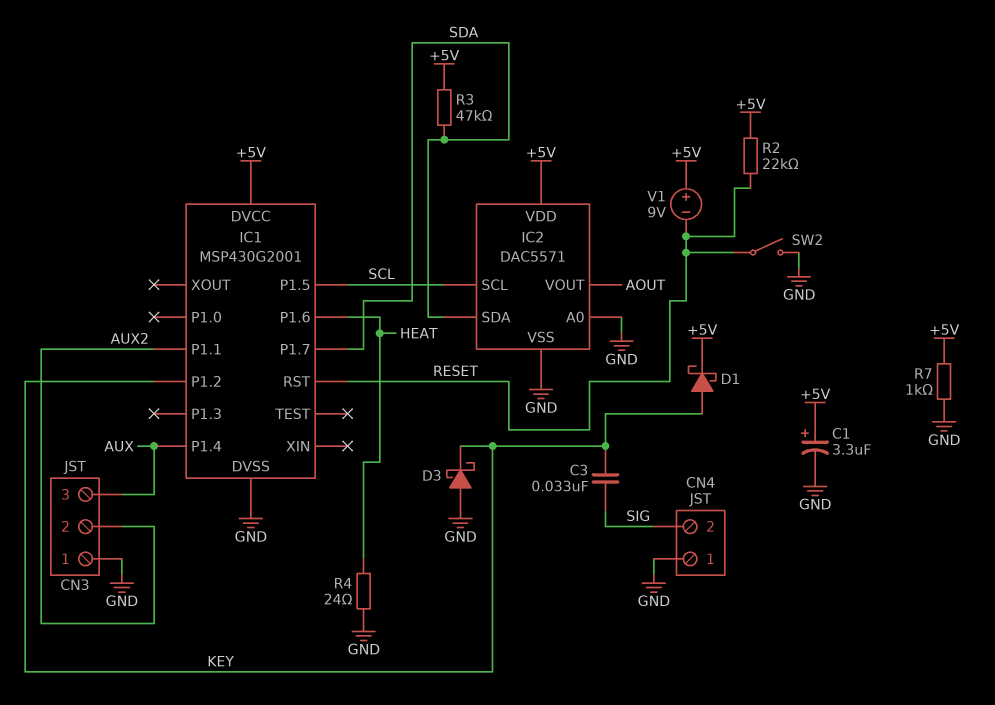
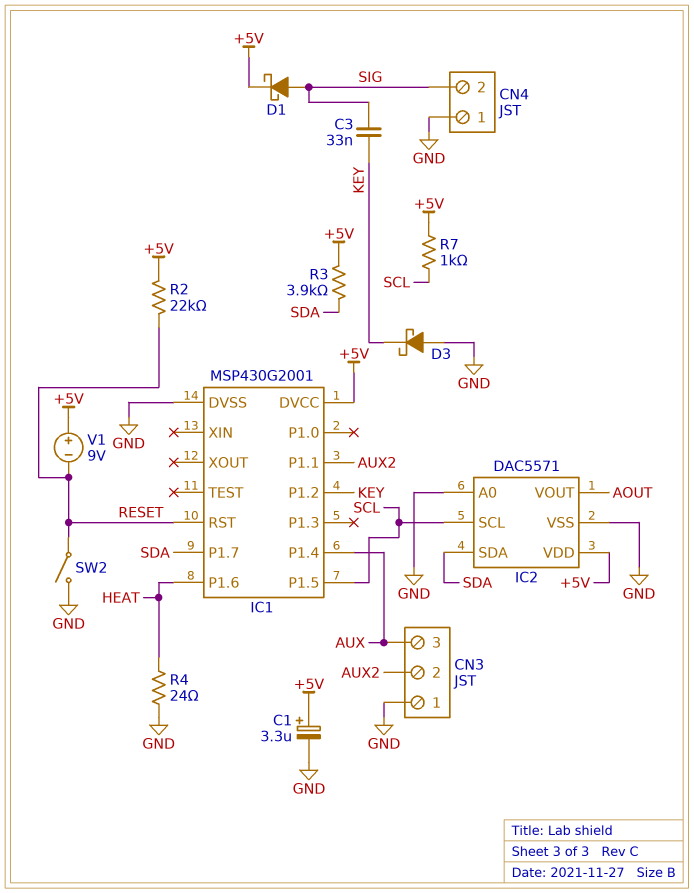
D1: schottky (A KEY, K +5V) -> schottky (A SIG, K +5V)
R3: 47k (+5V, SDA) -> 3.9k (+5V, SDA)
R7: 1k (+5V, GND) -> 1k (+5V, SCL)

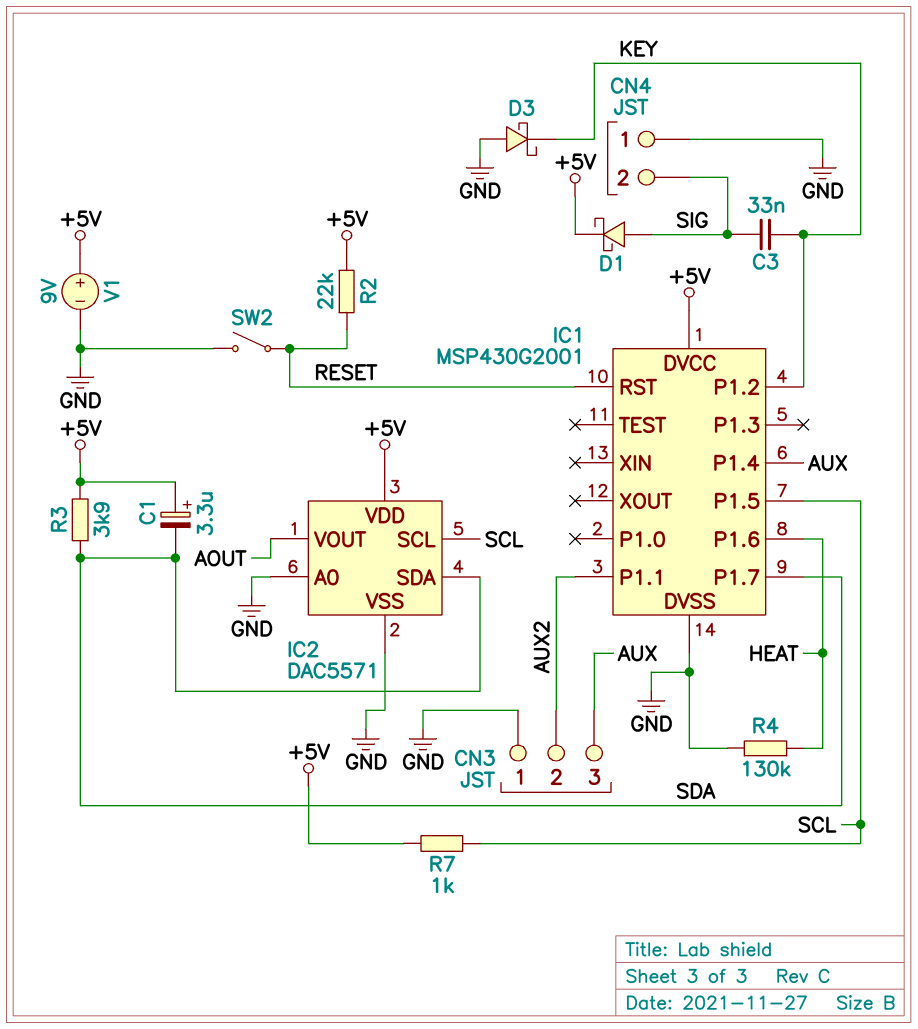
C1: 3.3uF (plus +5V, minus GND) -> 3.3uF (plus +5V, minus SDA)
R4: 24 (GND, HEAT) -> 130k (GND, HEAT)
V1: 9V (plus +5V, minus RESET) -> 9V (plus +5V, minus GND)

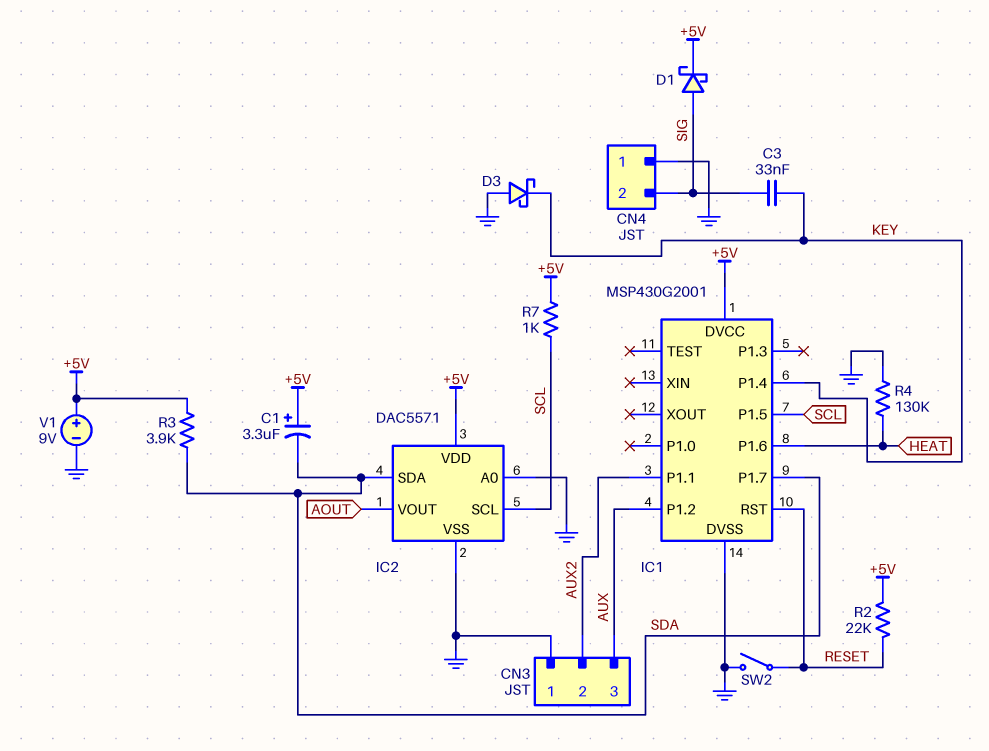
IC1 pin P1.2: KEY -> AUX
IC1 pin P1.4: AUX -> KEY

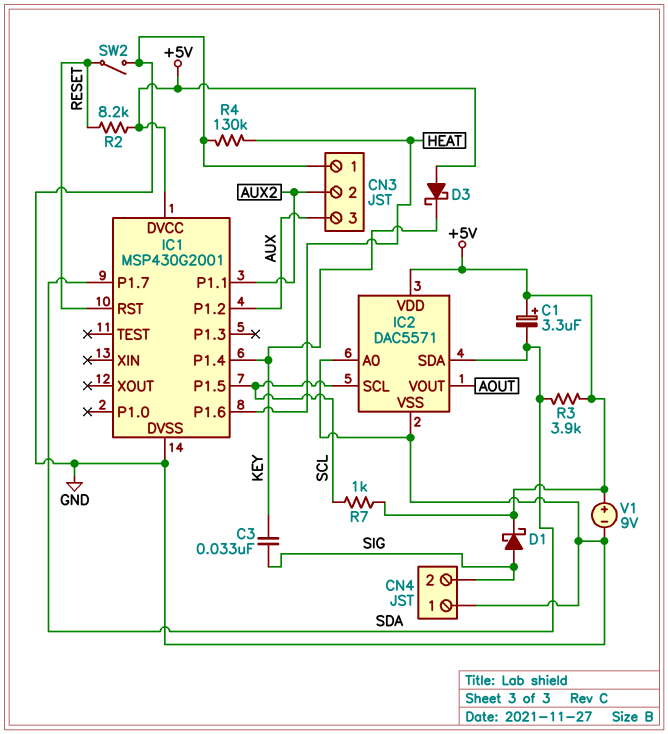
D3: schottky (A GND, K KEY) -> schottky (A +5V, K KEY)
R2: 22k (+5V, RESET) -> 8.2k (+5V, RESET)

